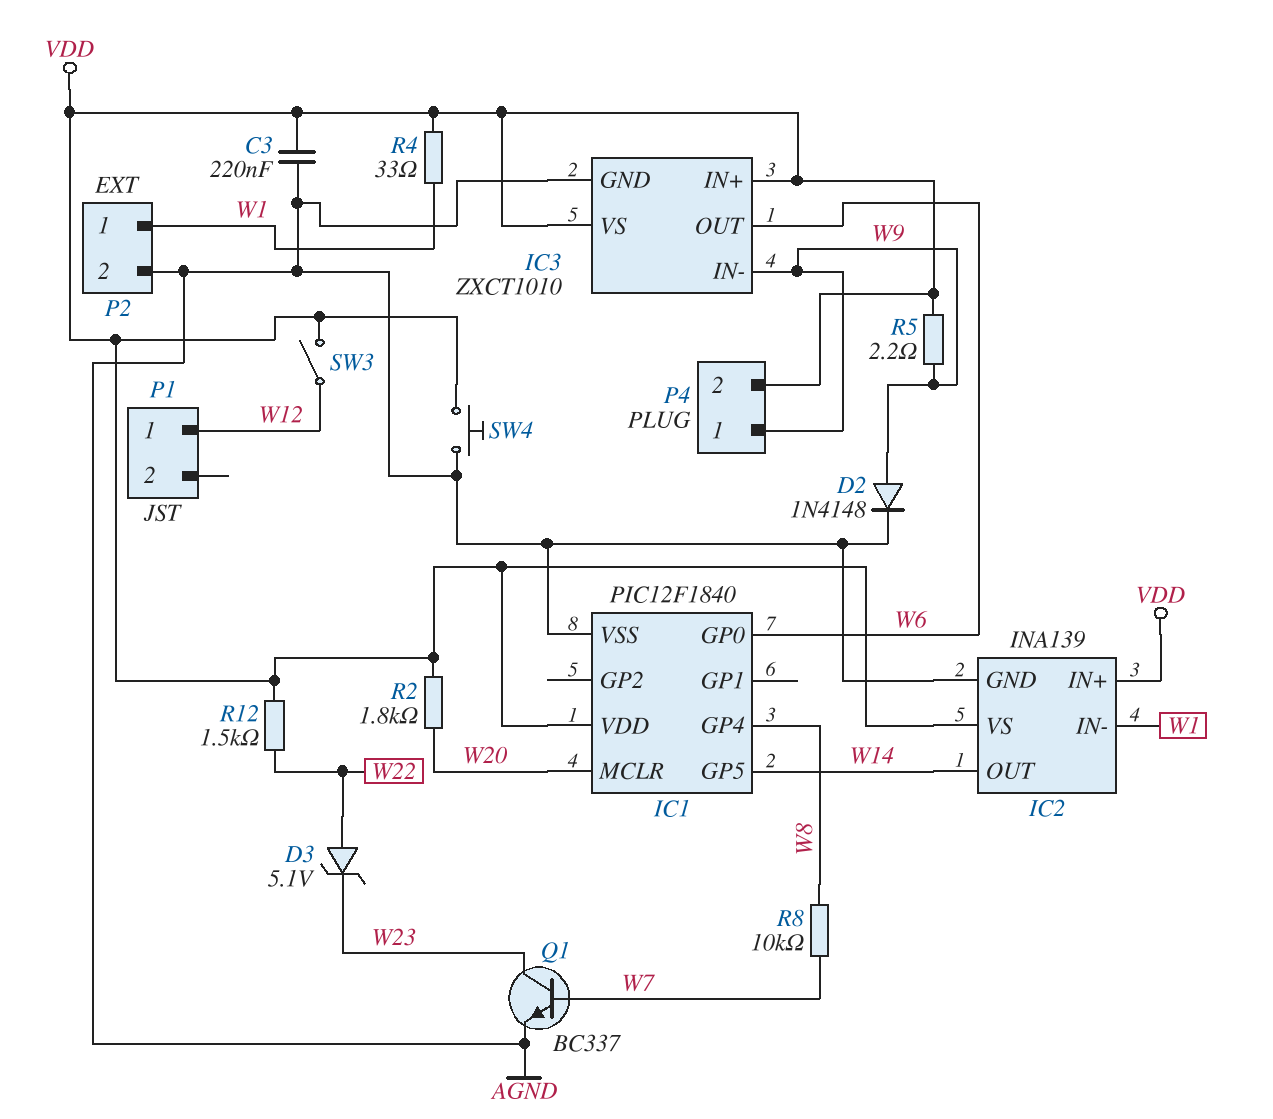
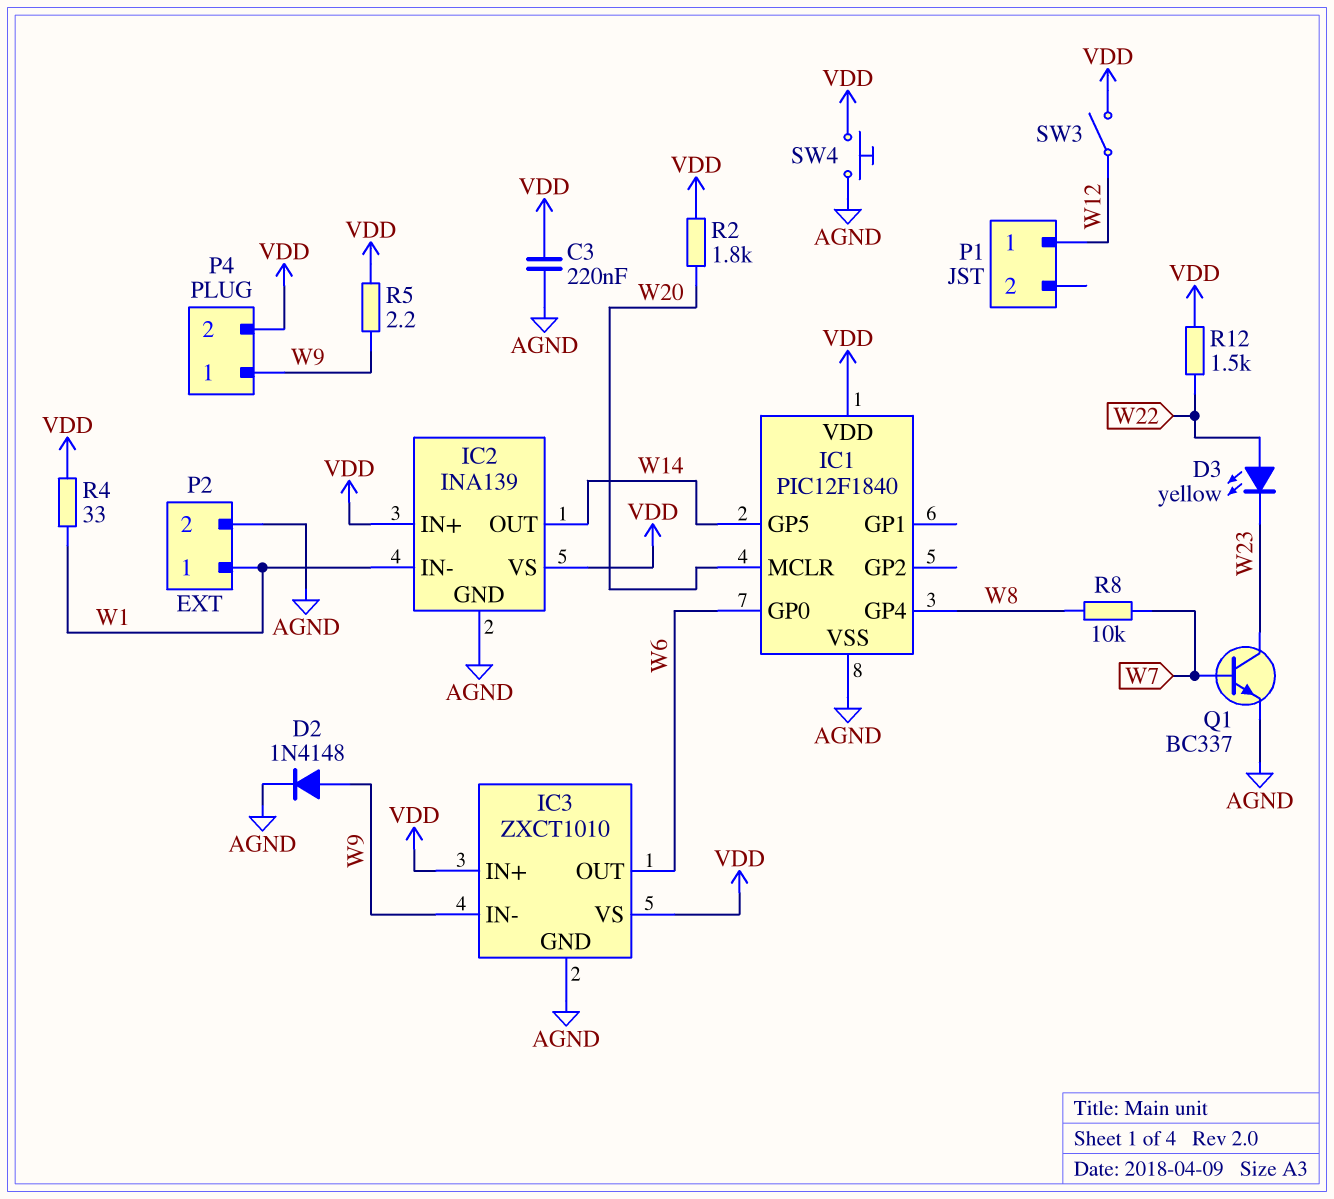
D3: zener 5.1V (A W22, K W23) -> LED yellow (A W22, K W23)

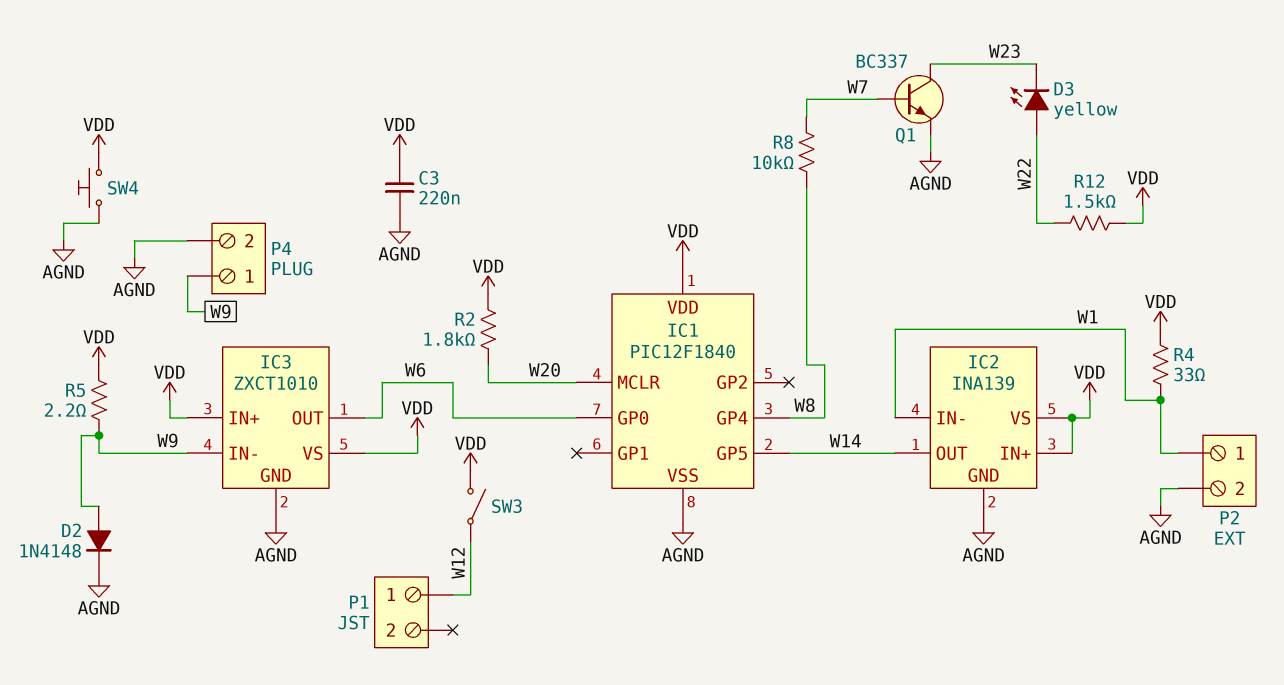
P4 pin 2: VDD -> AGND

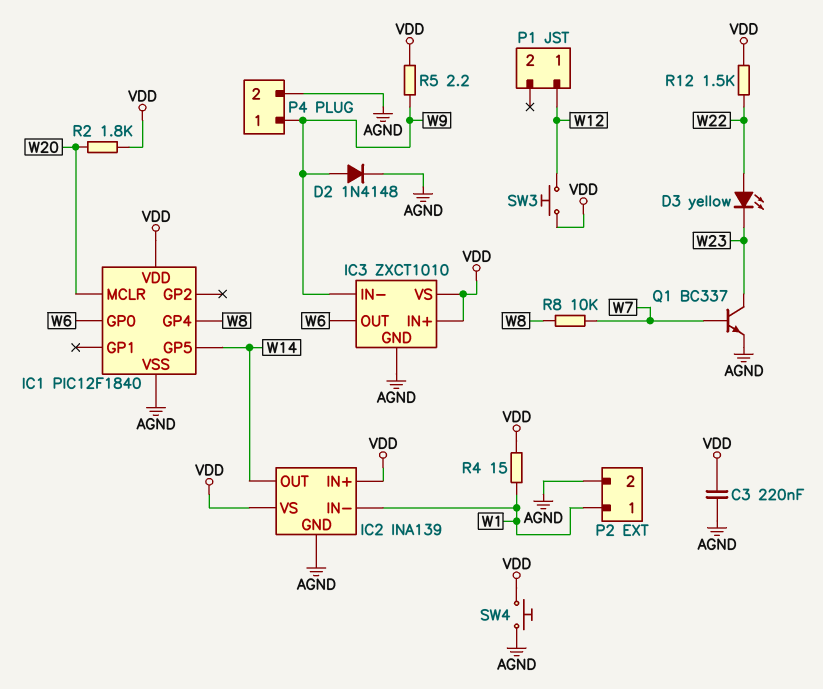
R4: 33 (VDD, W1) -> 15 (VDD, W1)
SW3: switch (VDD, W12) -> button (VDD, W12)

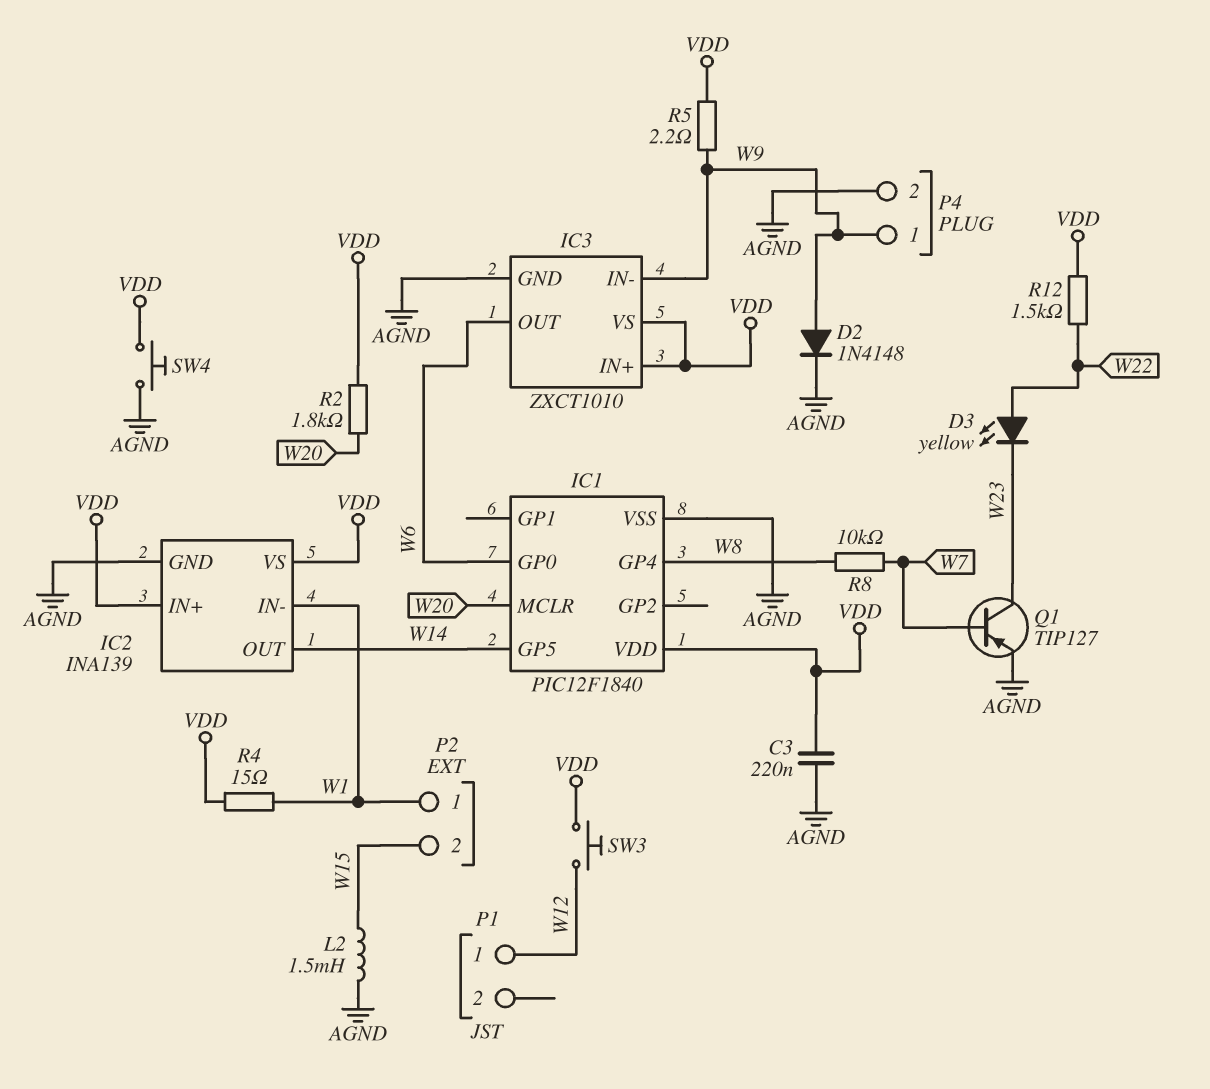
L2: none -> 1.5mH (AGND, W15)
P2 pin 2: AGND -> W15
Q1: NPN BC337 (B W7, C W23, E AGND) -> PNP TIP127 (B W7, C W23, E AGND)

